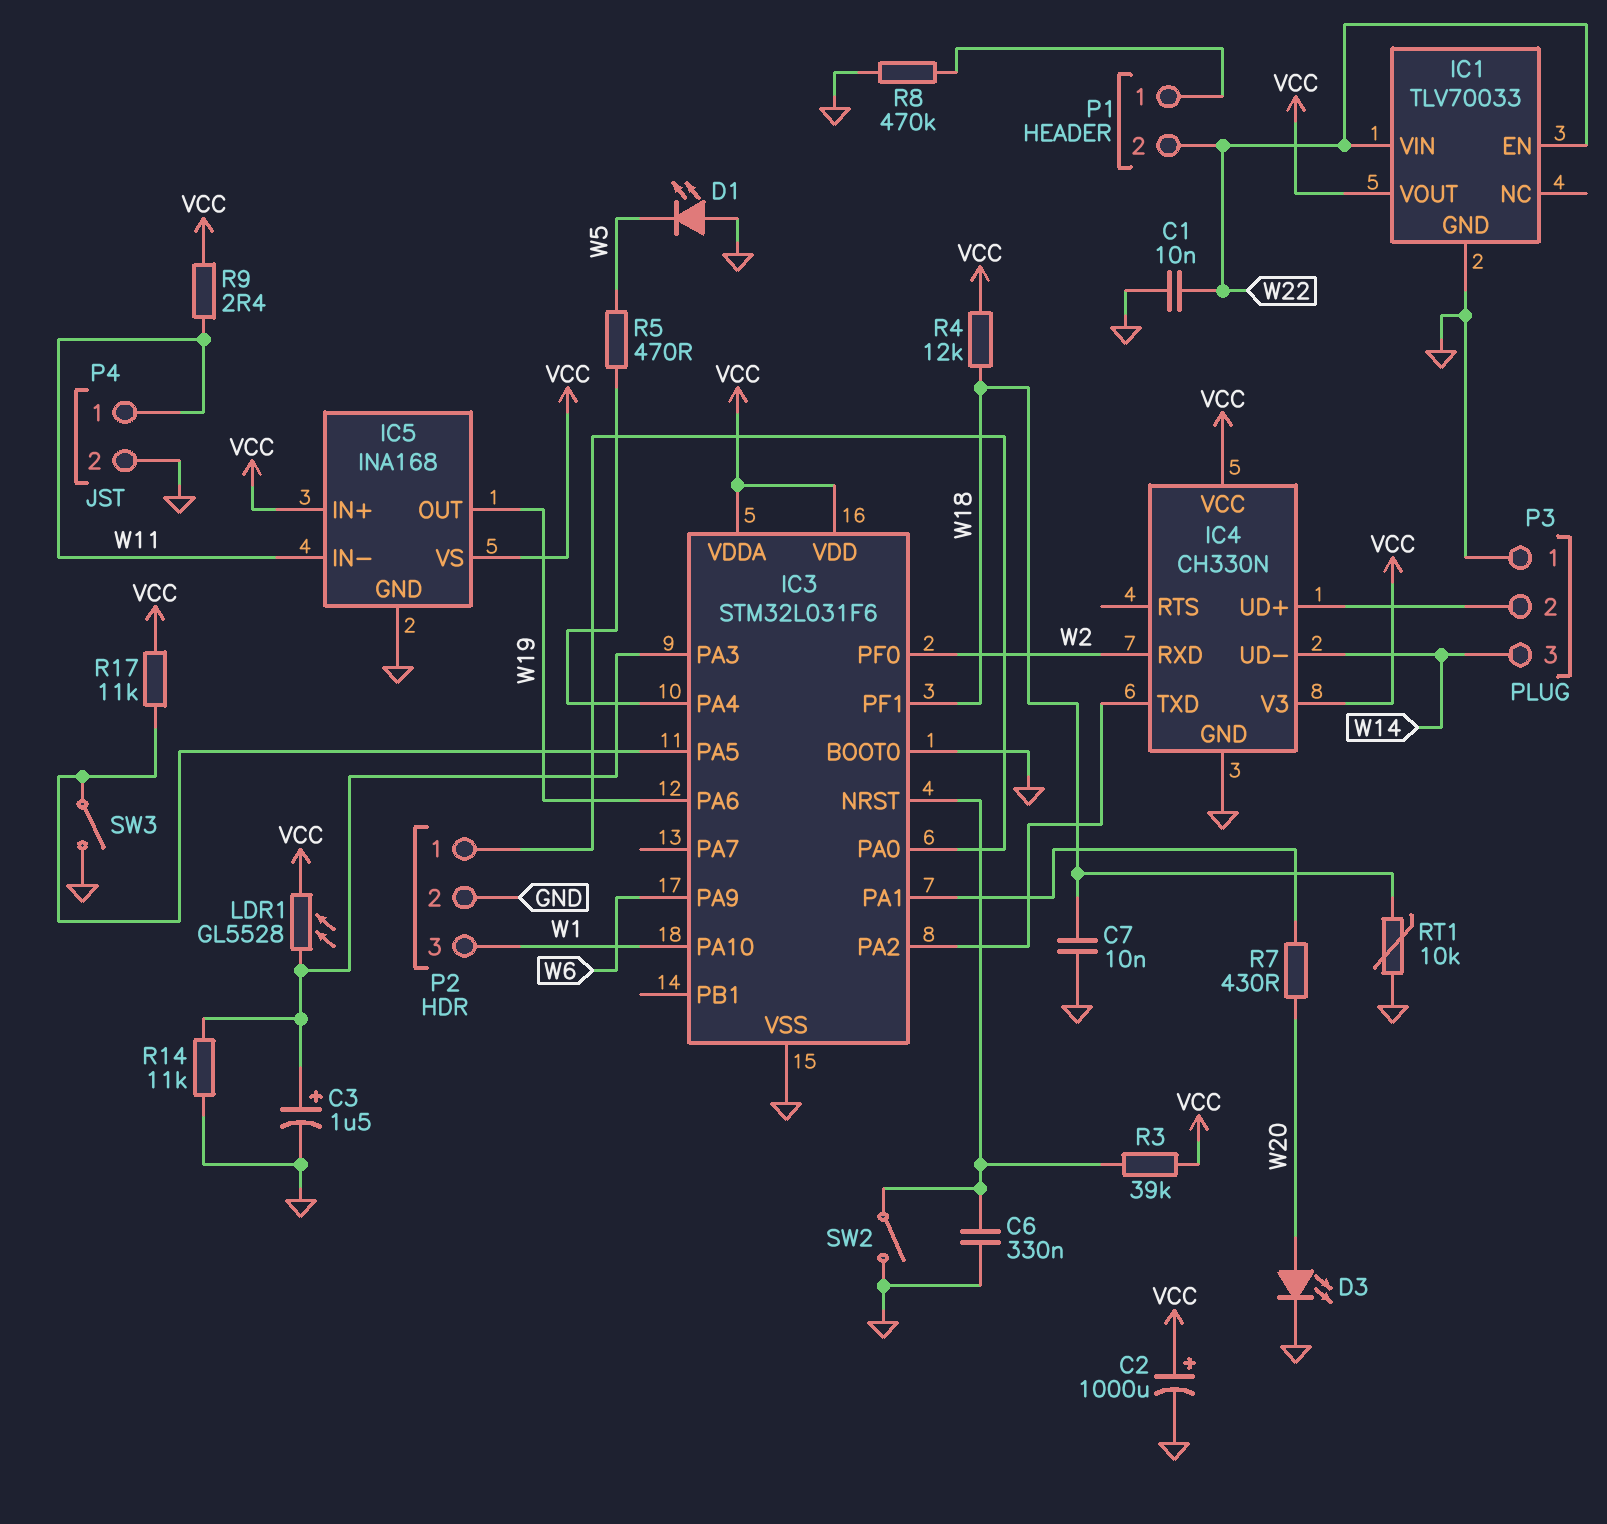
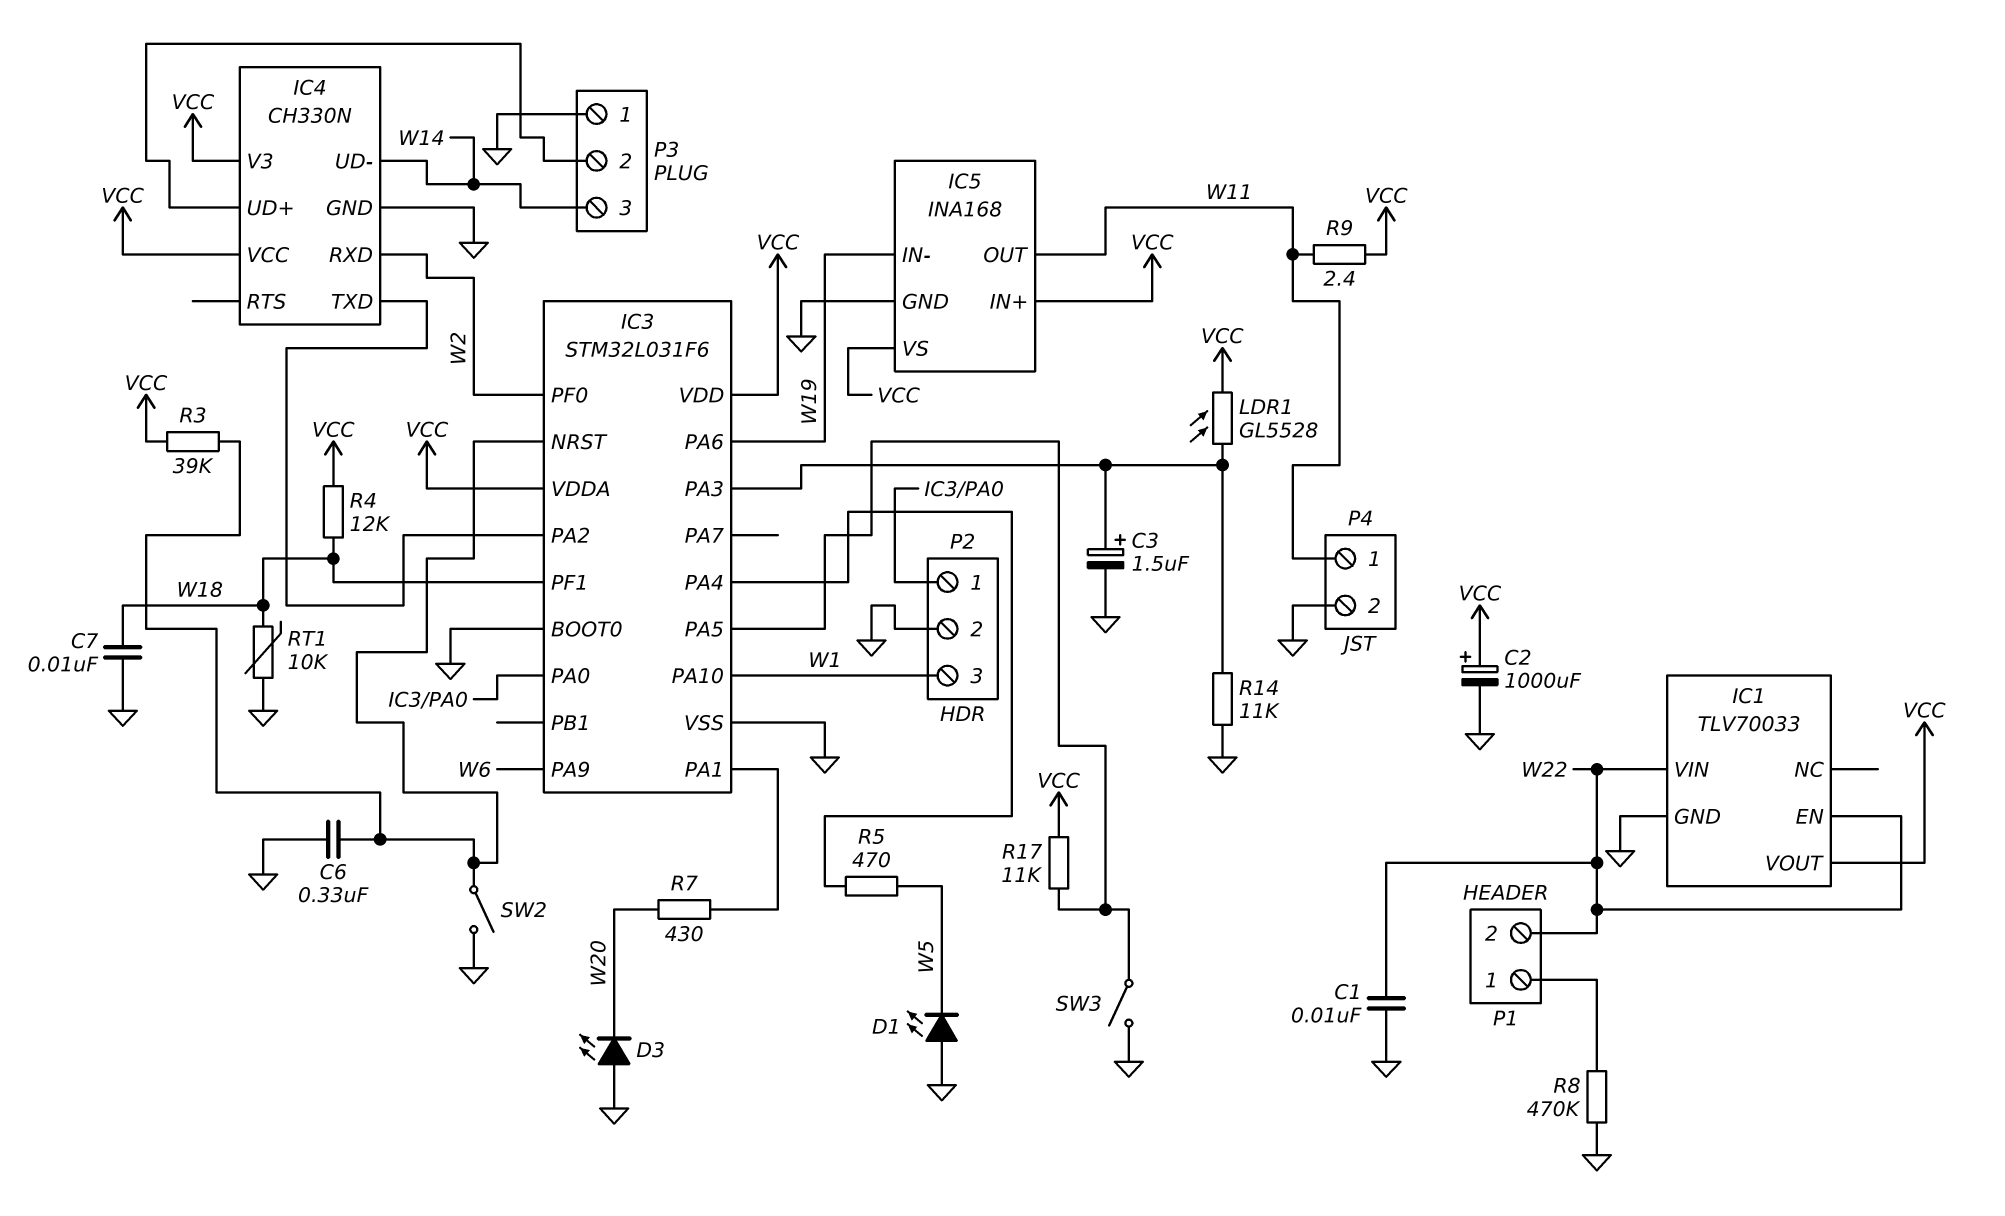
D3: LED (A W20, K GND) -> LED (A GND, K W20)
IC5 pin IN-: W11 -> W19
IC5 pin OUT: W19 -> W11

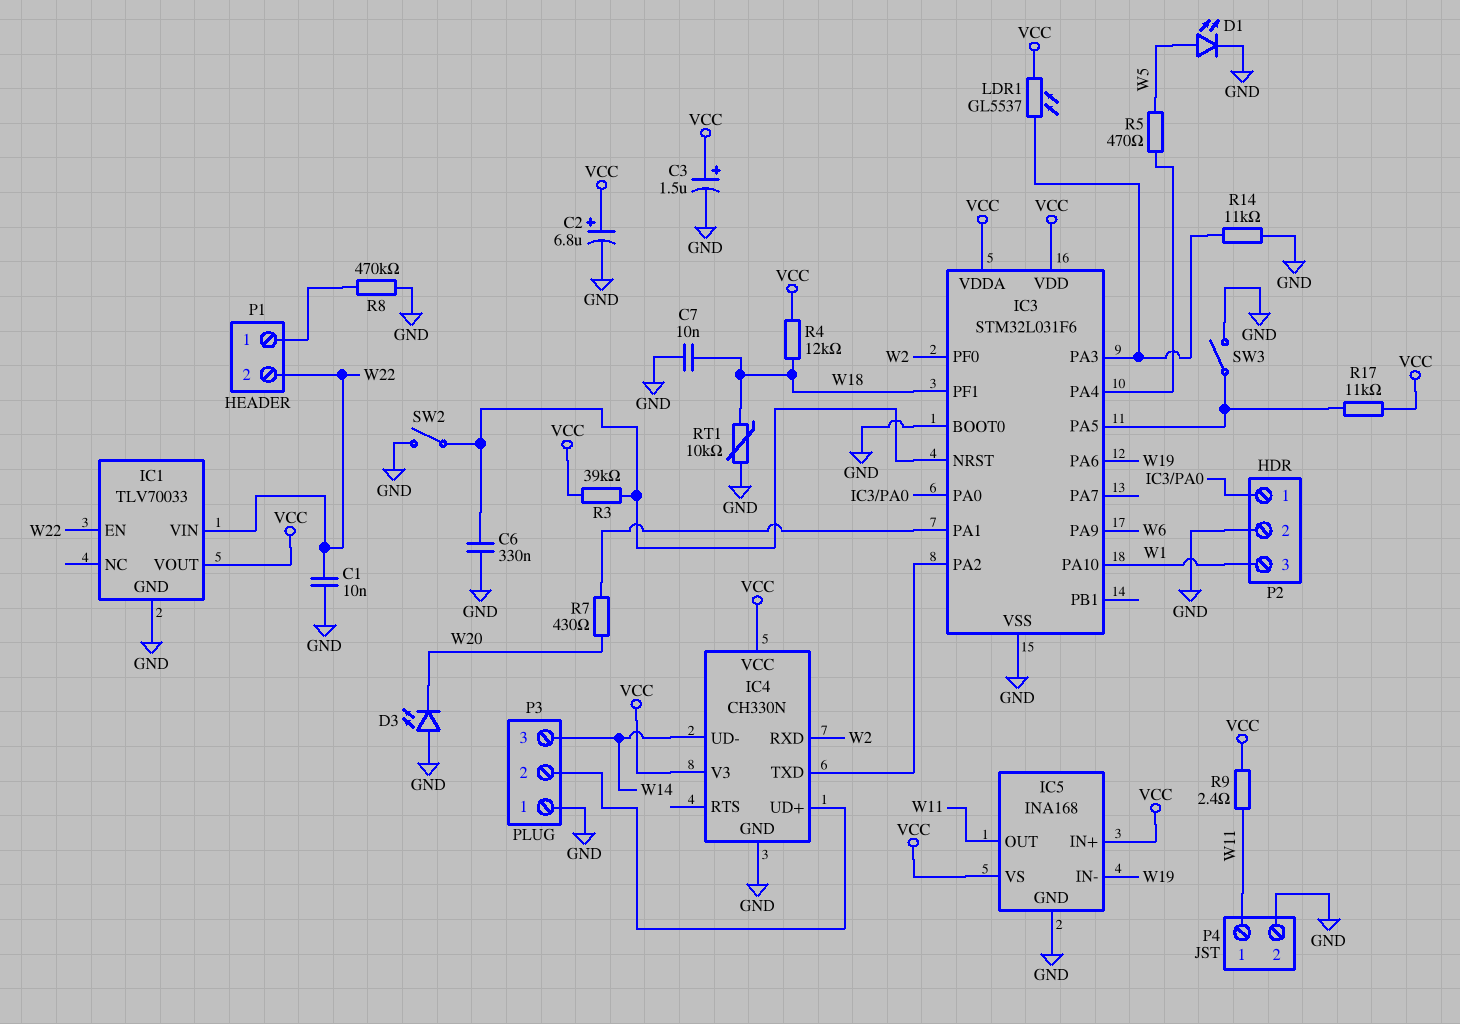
C2: 1000uF (plus VCC, minus GND) -> 6.8uF (plus VCC, minus GND)
C3: 1.5uF (plus IC3/PA3, minus GND) -> 1.5uF (plus VCC, minus GND)
D1: LED (A GND, K W5) -> LED (A W5, K GND)
LDR1: GL5528 (IC3/PA3, VCC) -> GL5537 (IC3/PA3, VCC)

